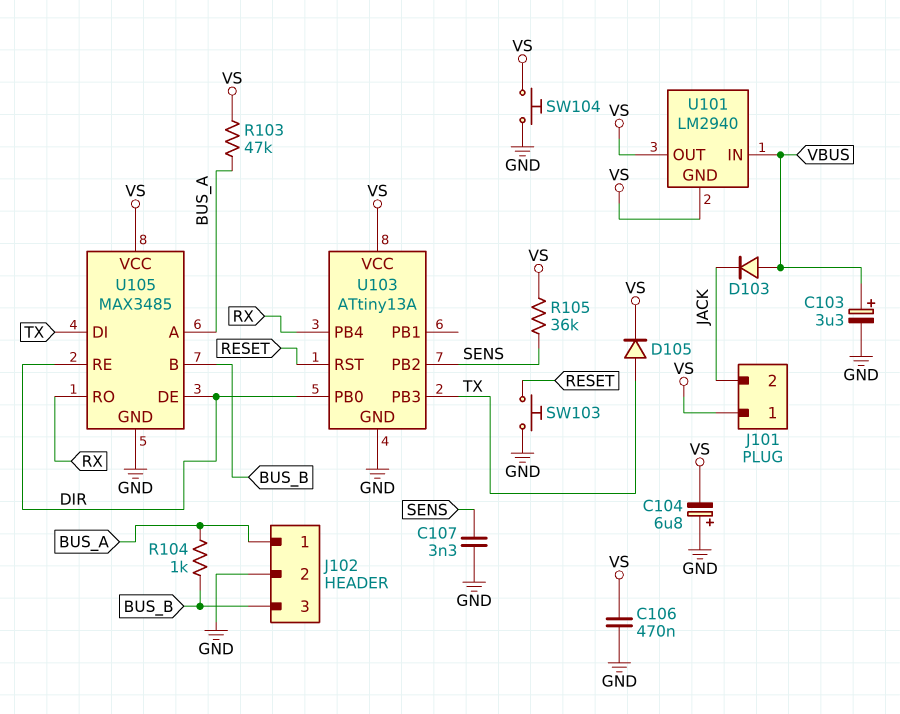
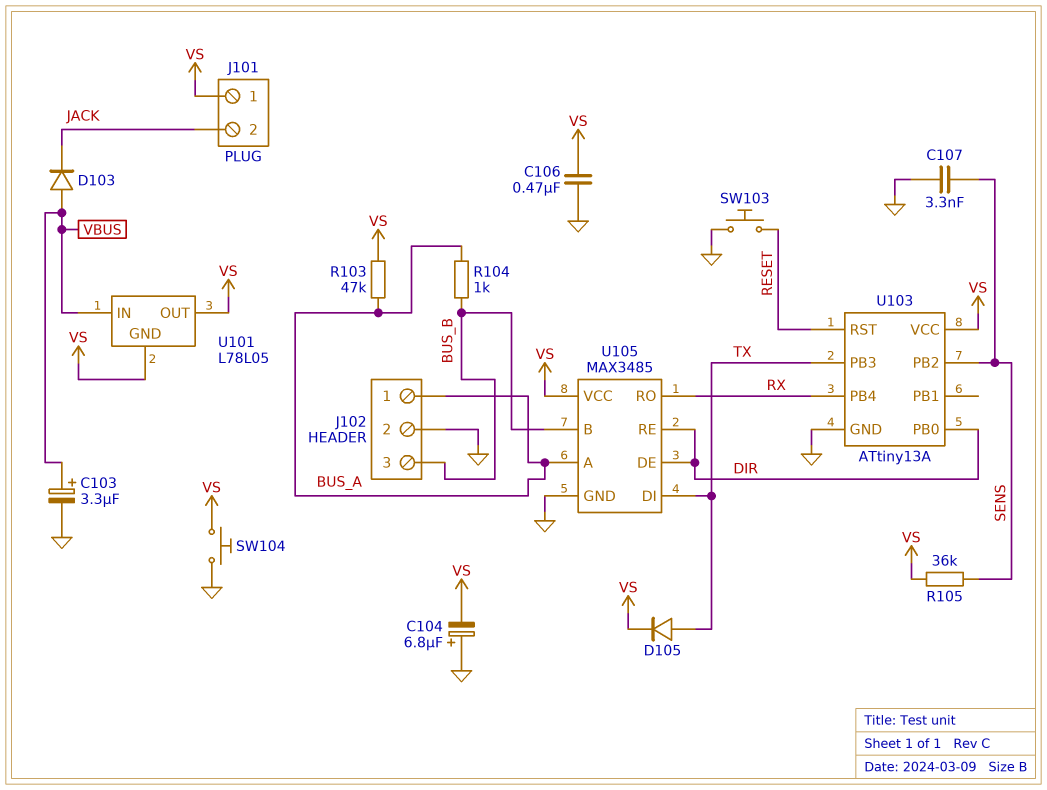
U101: LM2940 -> L78L05

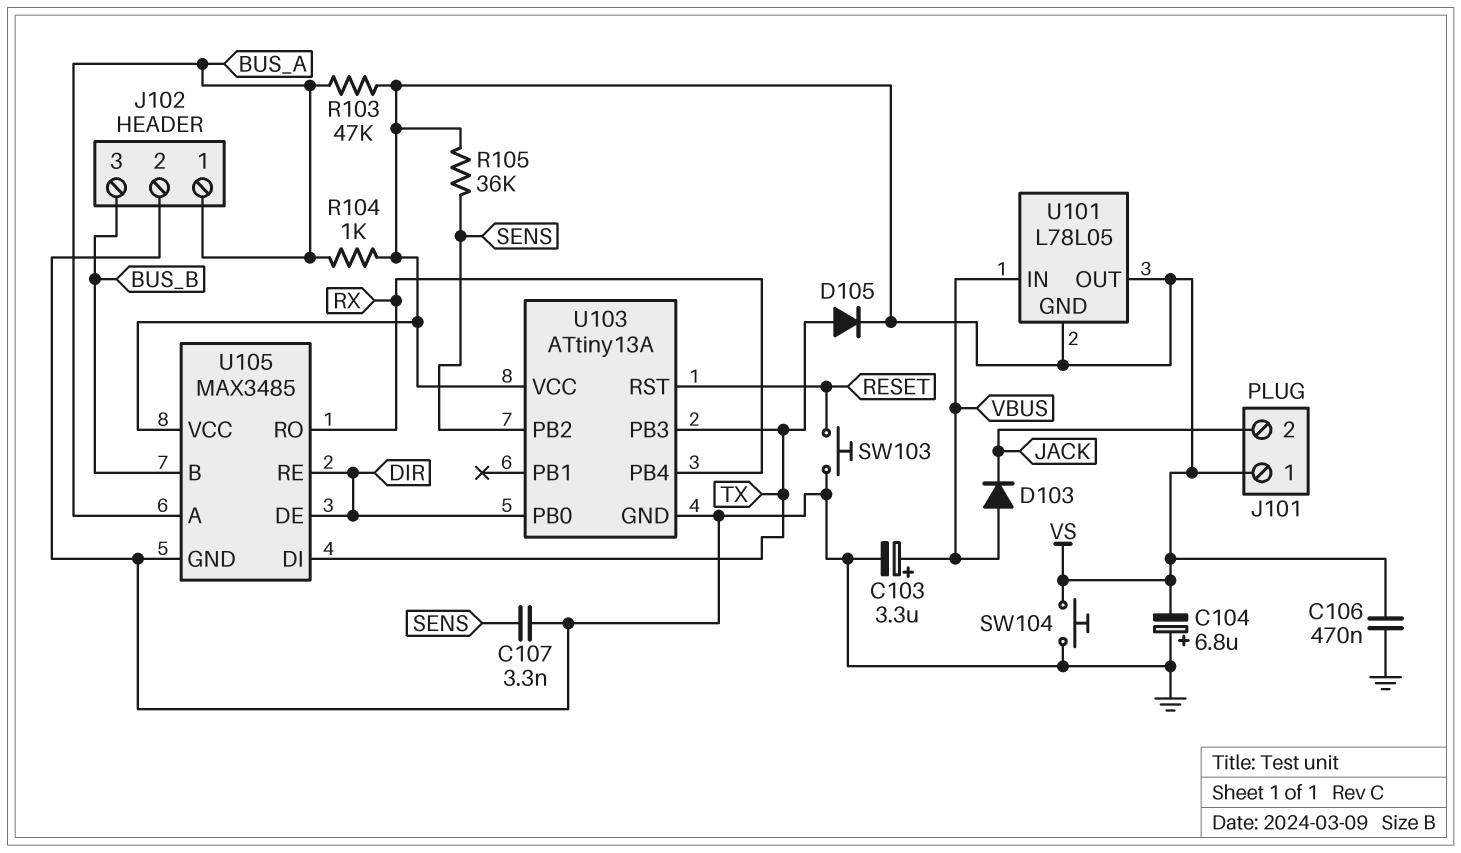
R104: 1k (BUS_A, BUS_B) -> 1k (BUS_A, VS)

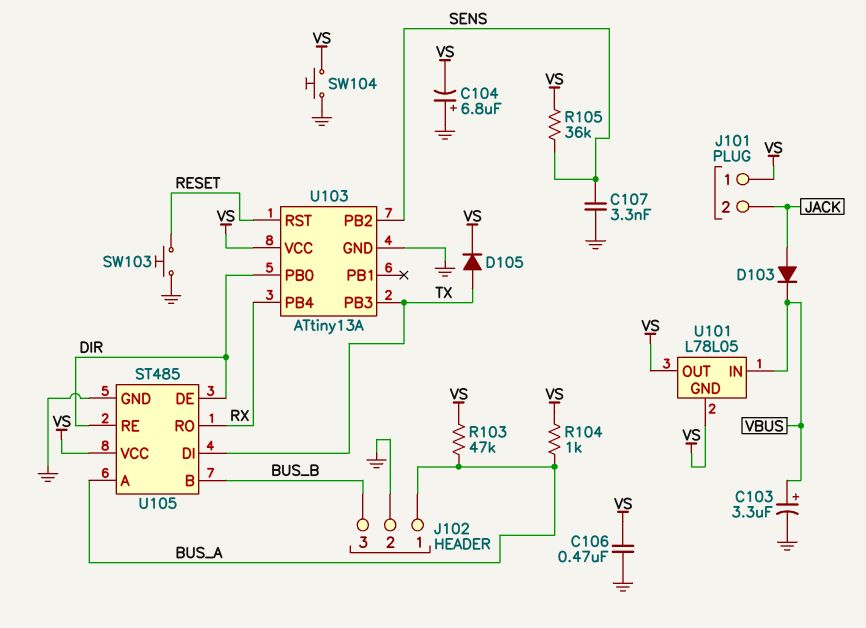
D103: diode (A VBUS, K JACK) -> diode (A JACK, K VBUS)
U105: MAX3485 -> ST485

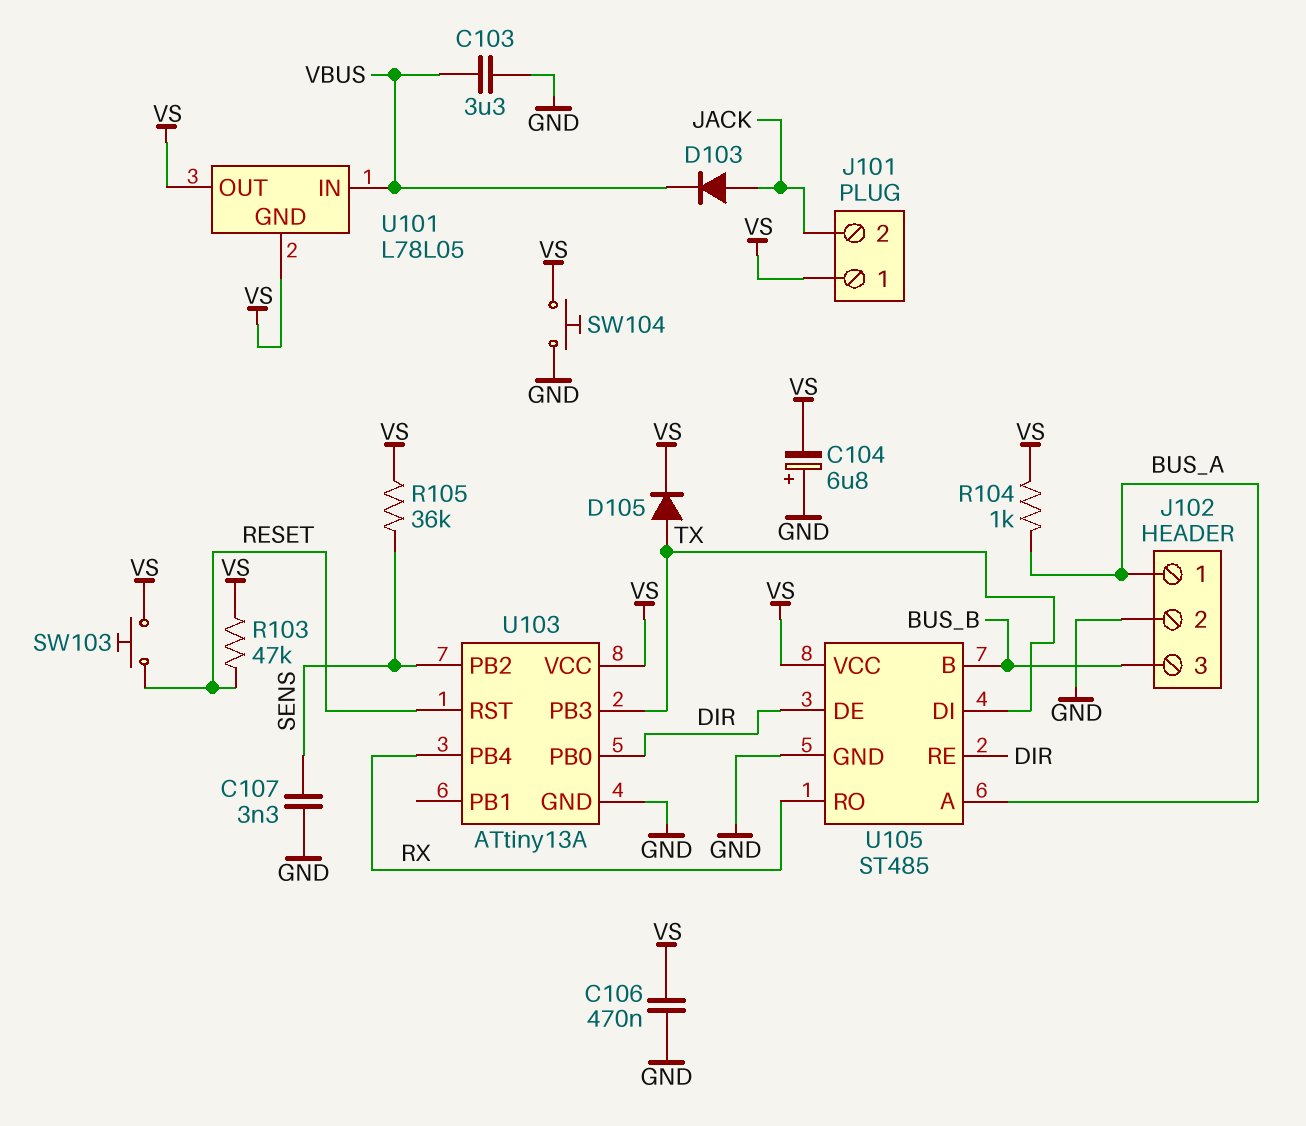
C103: 3.3uF (plus VBUS, minus GND) -> 3.3uF (GND, VBUS)
R103: 47k (BUS_A, VS) -> 47k (RESET, VS)
SW103: button (GND, RESET) -> button (RESET, VS)

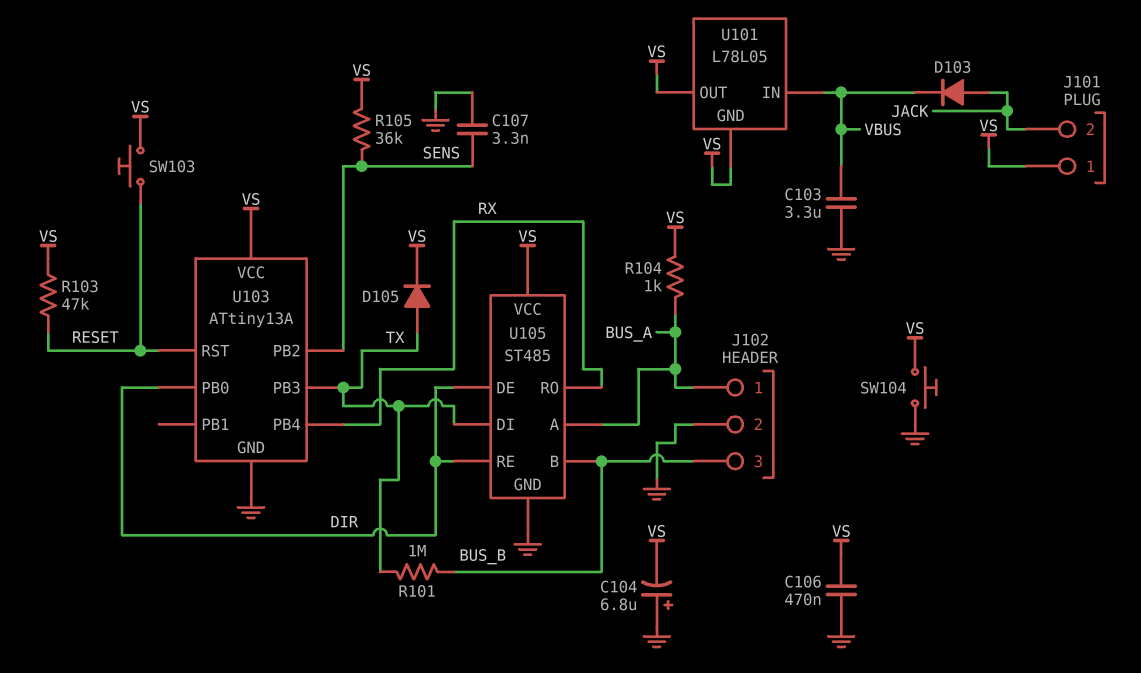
R101: none -> 1M (BUS_B, TX)

